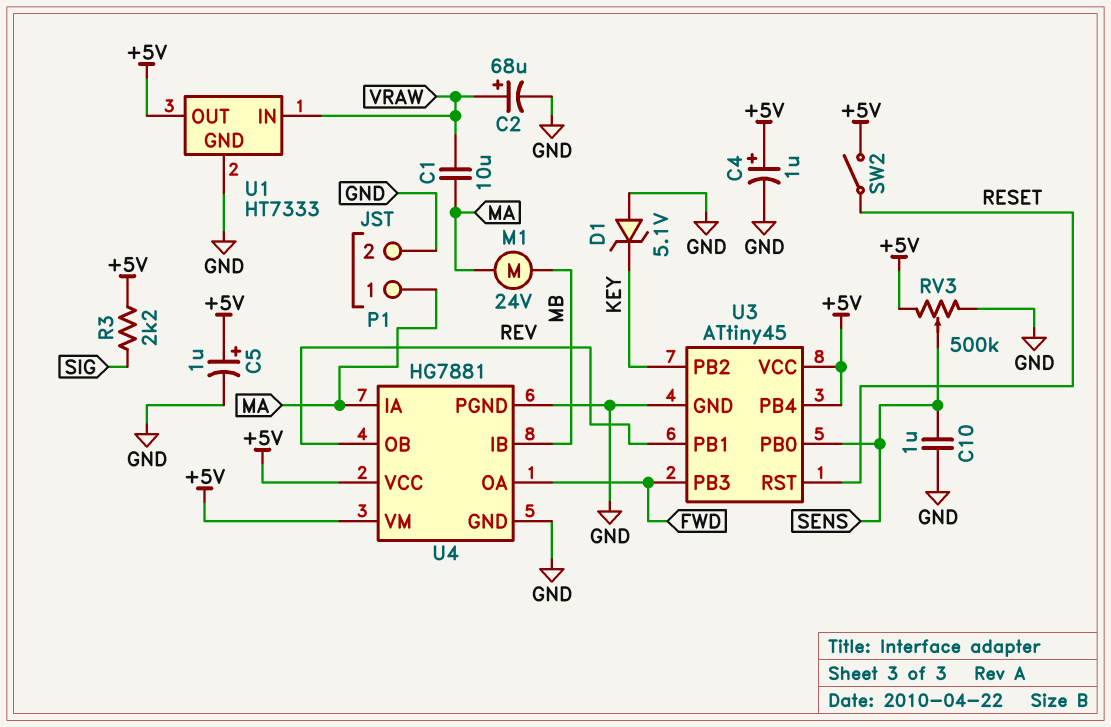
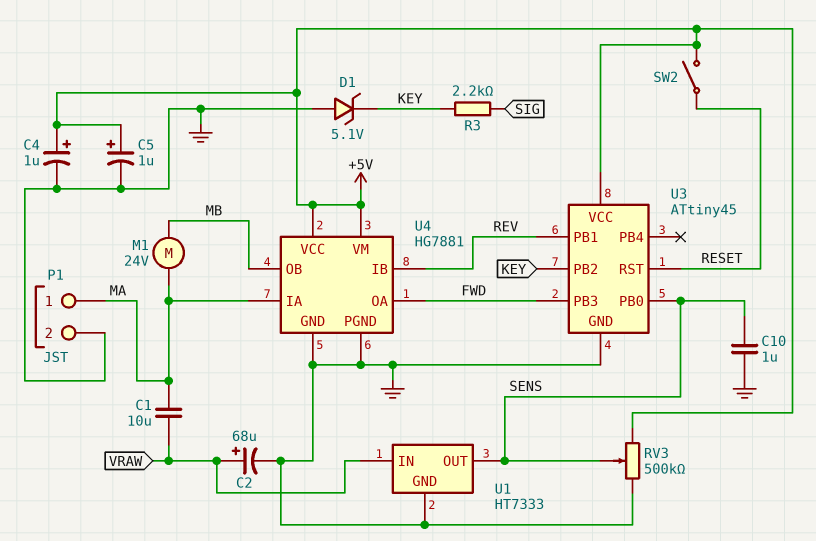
R3: 2.2k (+5V, SIG) -> 2.2k (KEY, SIG)
U1 pin OUT: +5V -> SENS
U3 pin PB4: +5V -> none
U4 pin IB: MB -> REV
U4 pin OB: REV -> MB

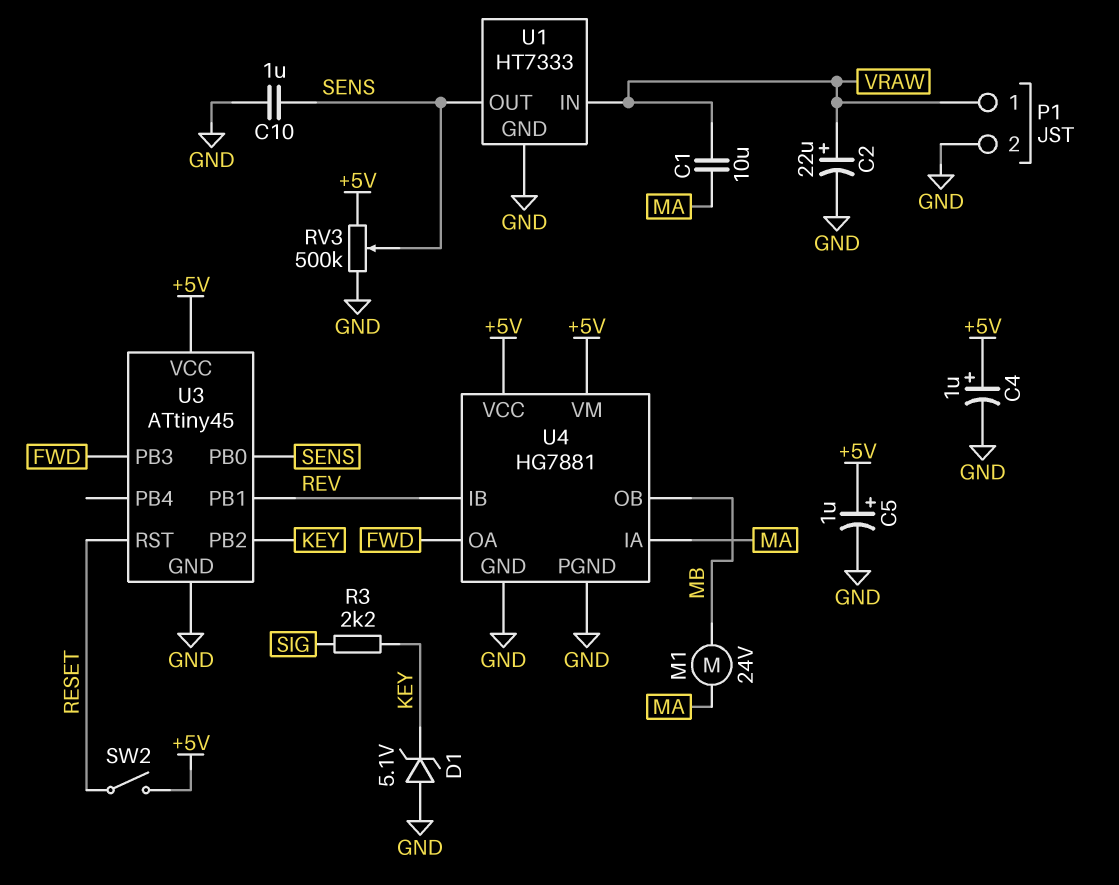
C2: 68uF (plus VRAW, minus GND) -> 22uF (plus VRAW, minus GND)
P1 pin 1: MA -> VRAW

